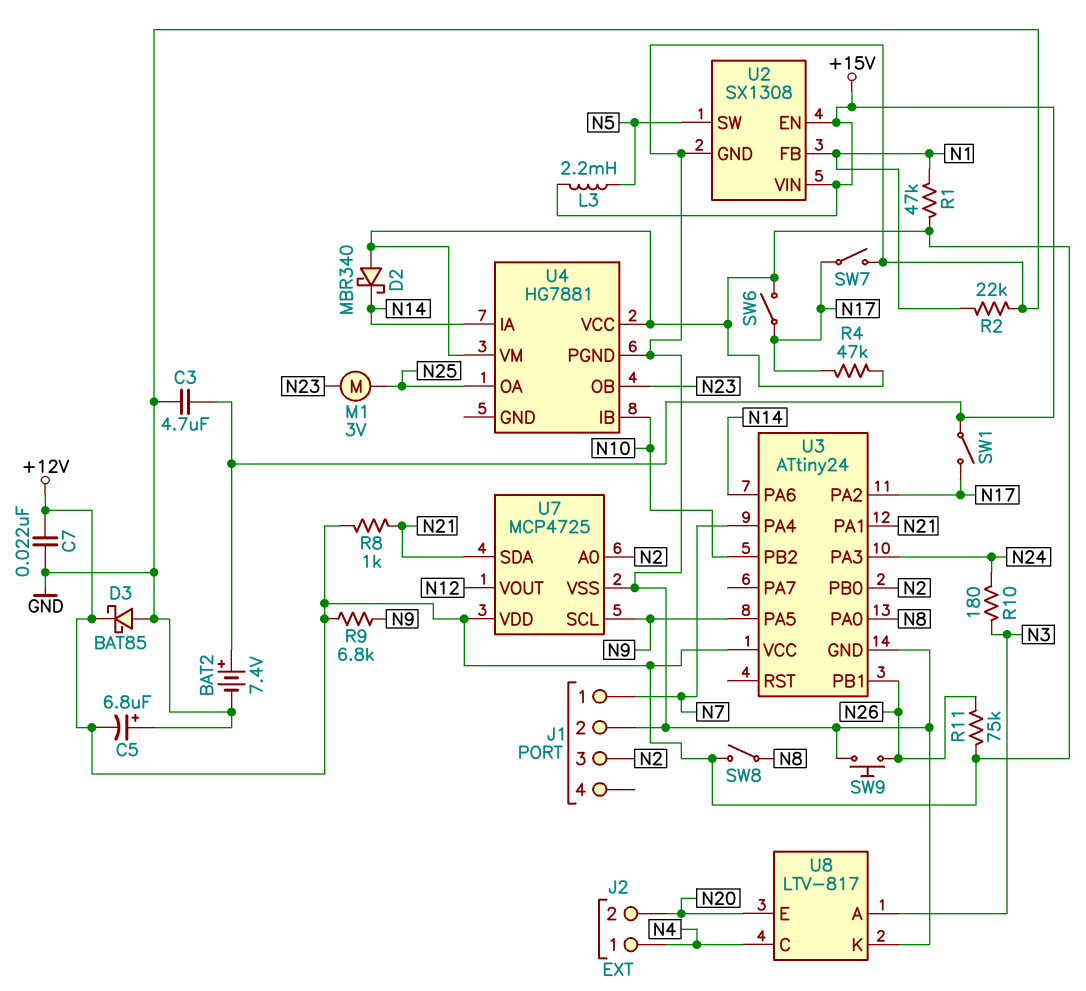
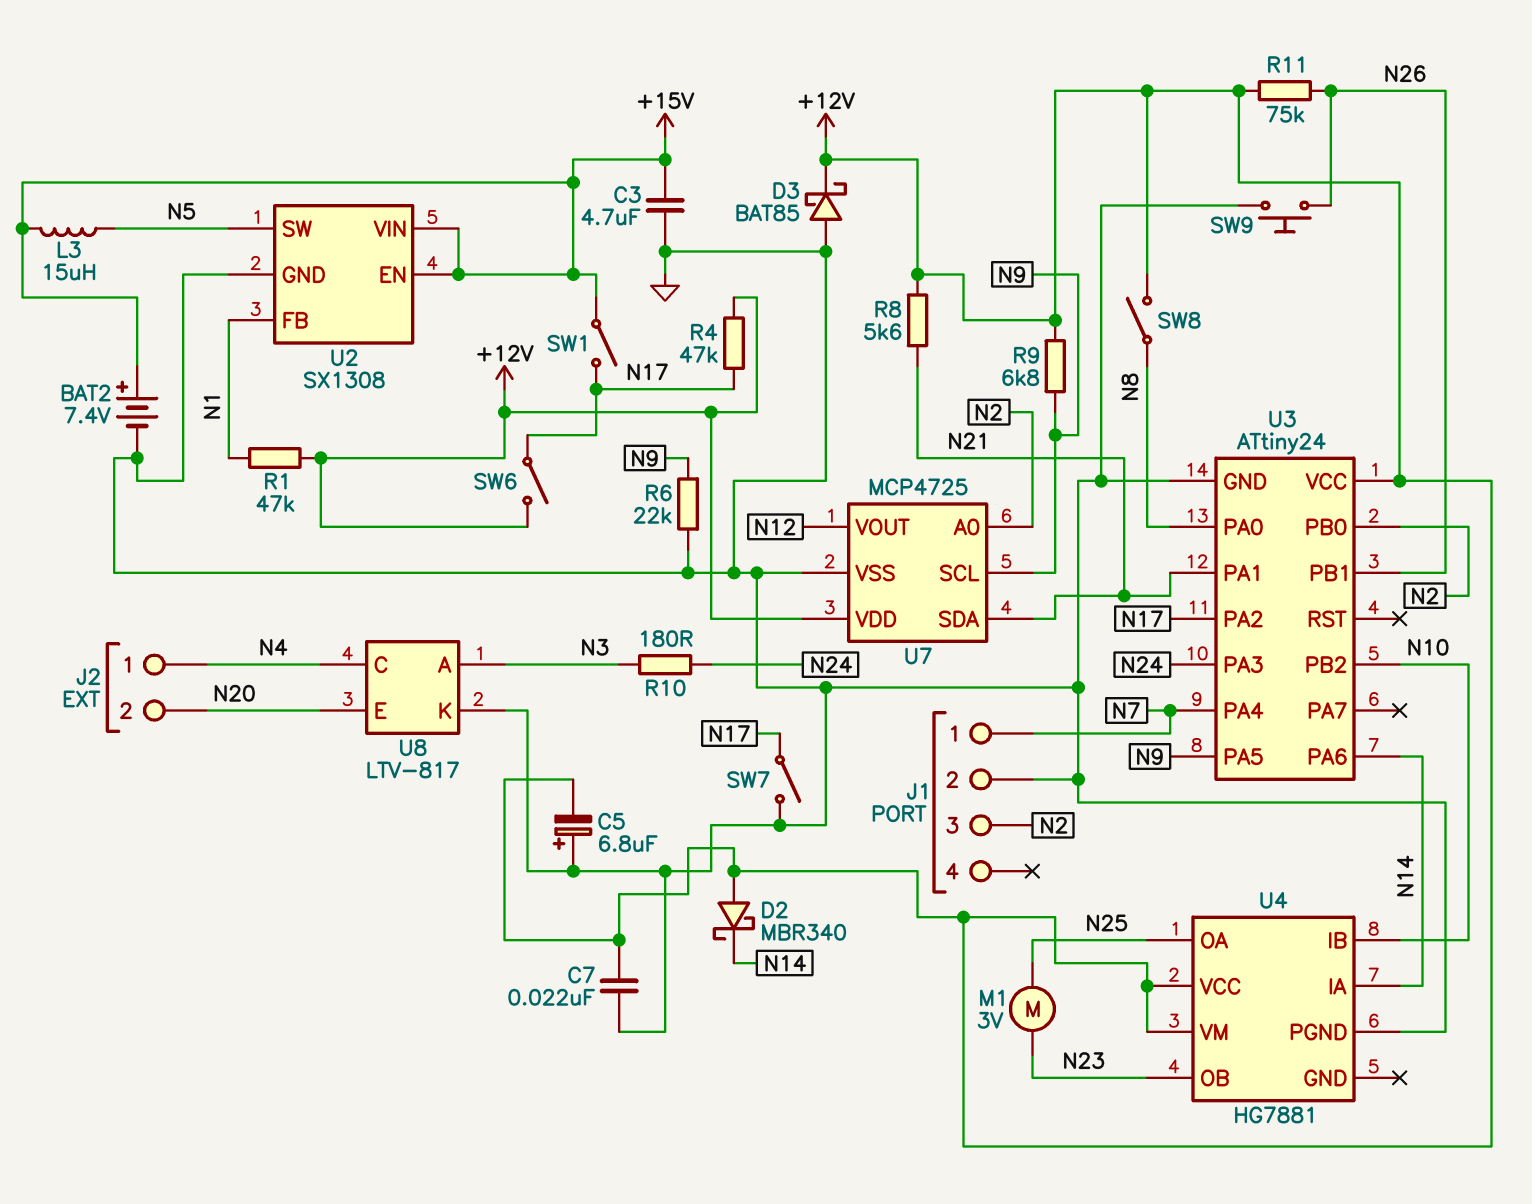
L3: 2.2mH (+15V, N5) -> 15uH (+15V, N5)
R2: 22k (GND, N1) -> none
R6: none -> 22k (GND, N9)
R8: 1k (+12V, N21) -> 5.6k (+12V, N21)

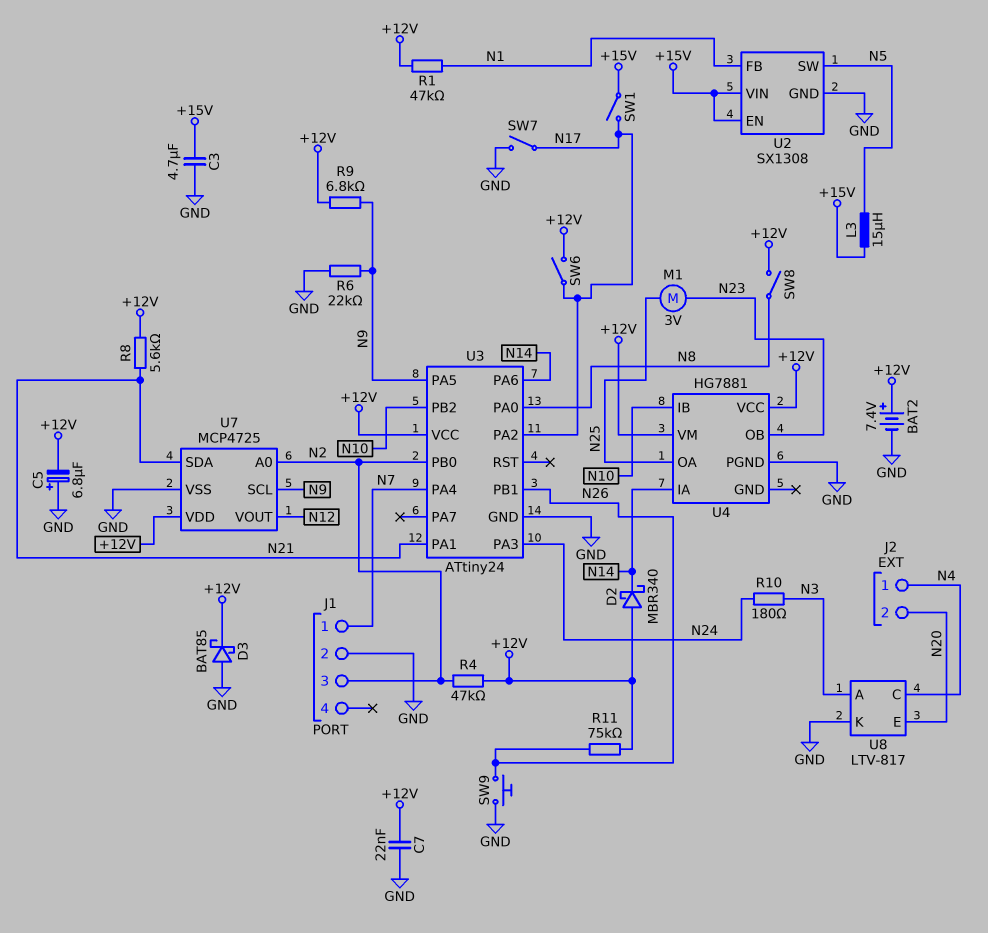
BAT2: 7.4V (plus +15V, minus GND) -> 7.4V (plus +12V, minus GND)
R4: 47k (+12V, N17) -> 47k (+12V, N2)

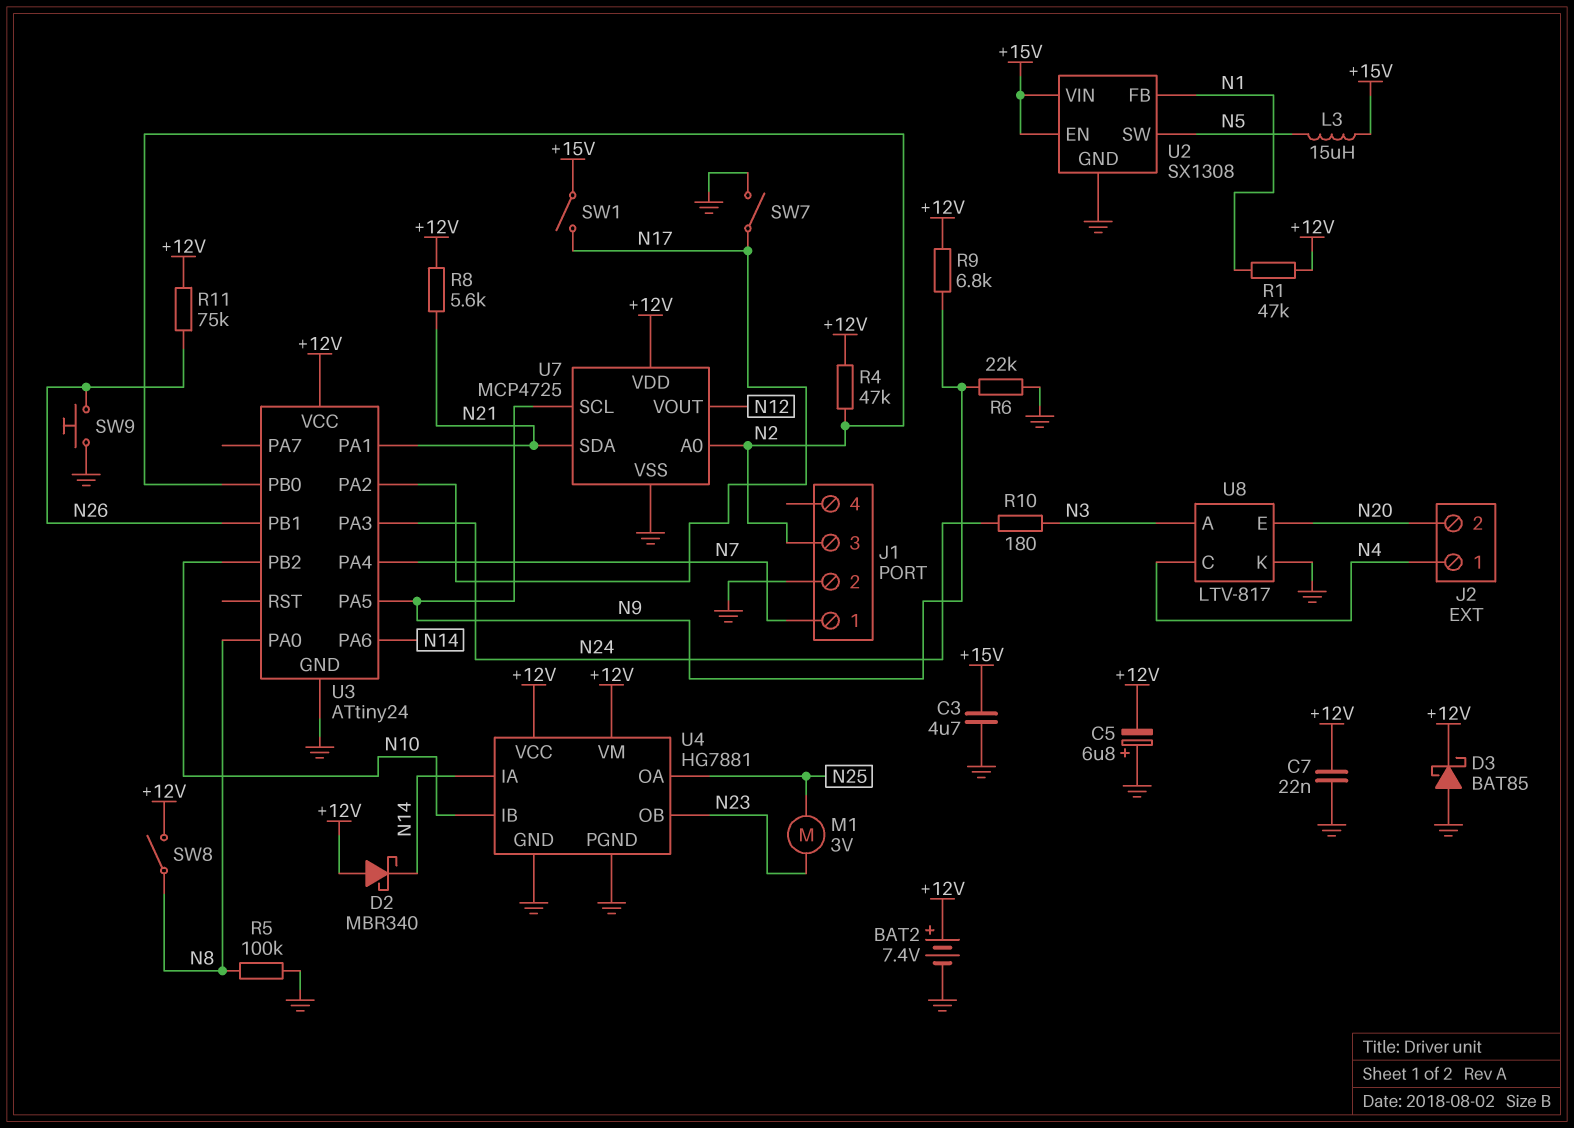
R5: none -> 100k (GND, N8)
SW6: switch (+12V, N17) -> none
U4 pin GND: none -> GND

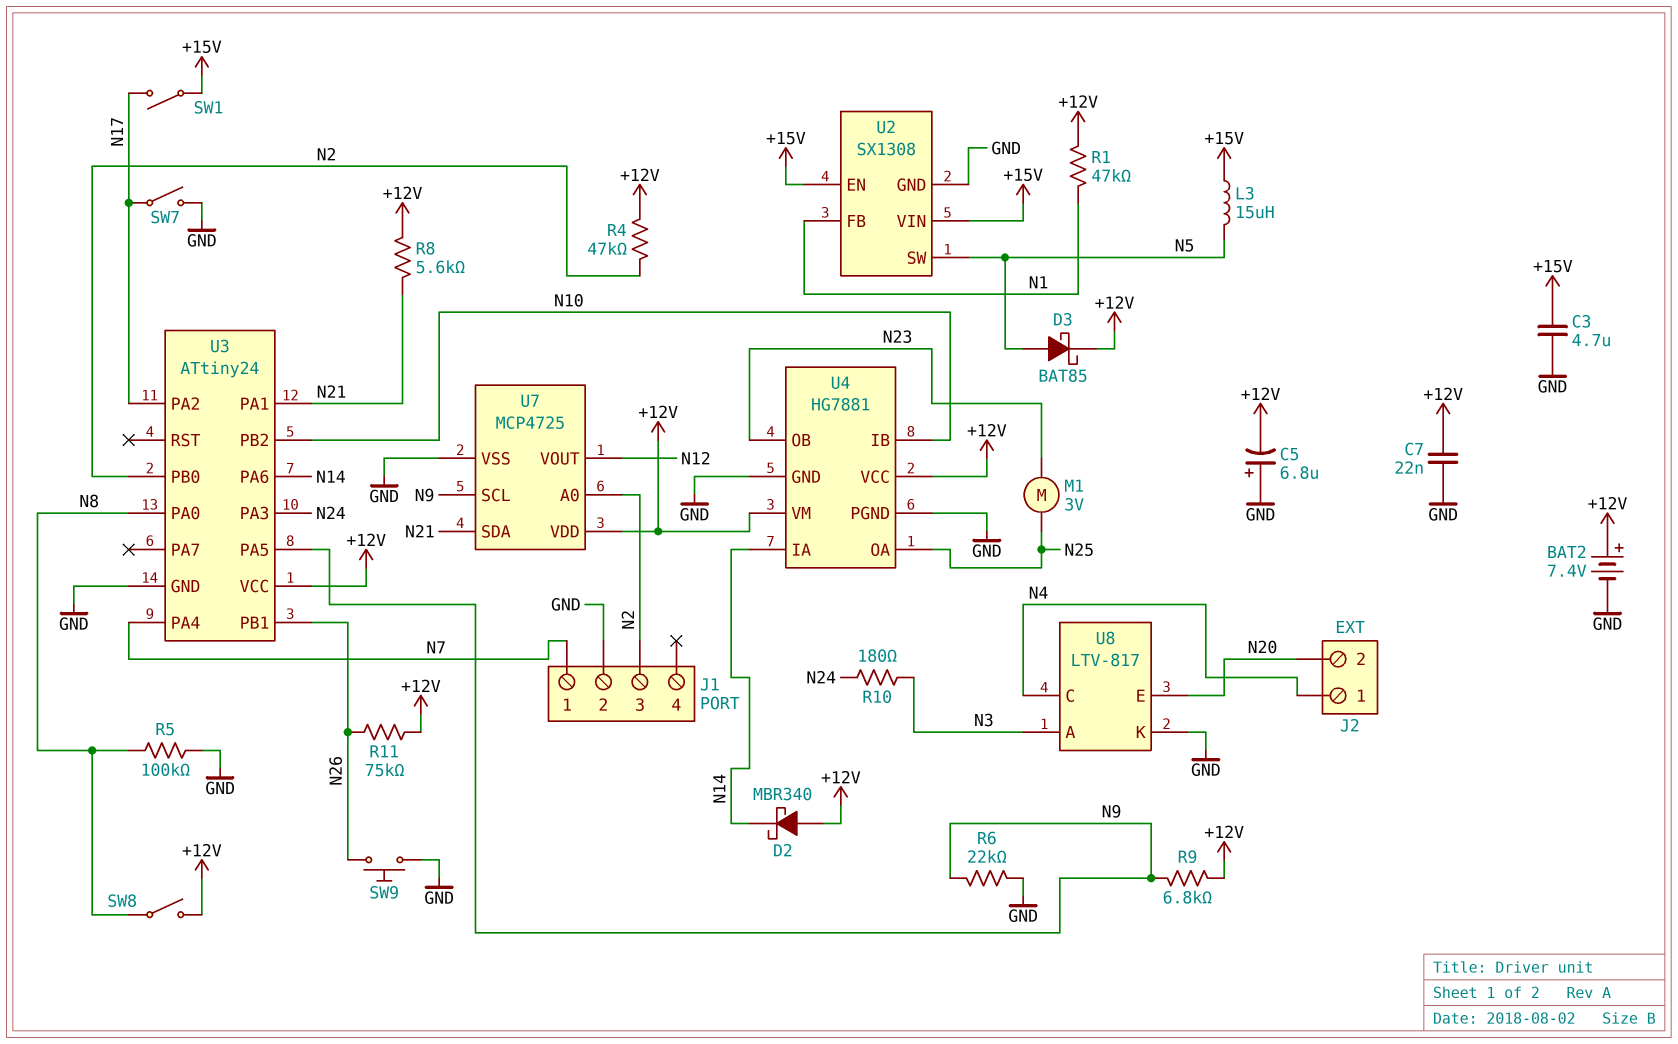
D3: schottky BAT85 (A GND, K +12V) -> schottky BAT85 (A N5, K +12V)

